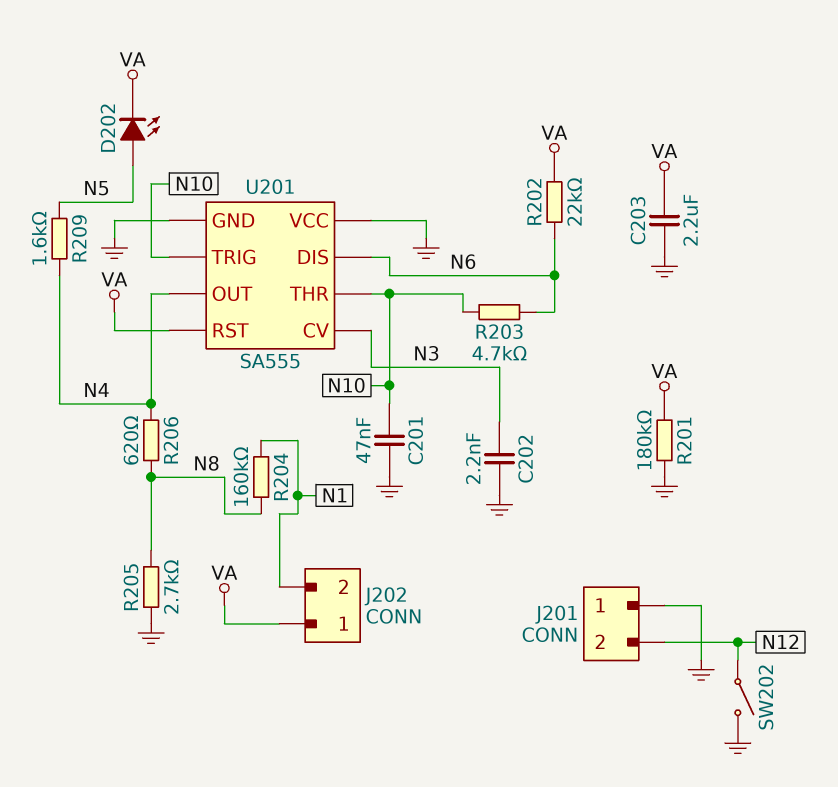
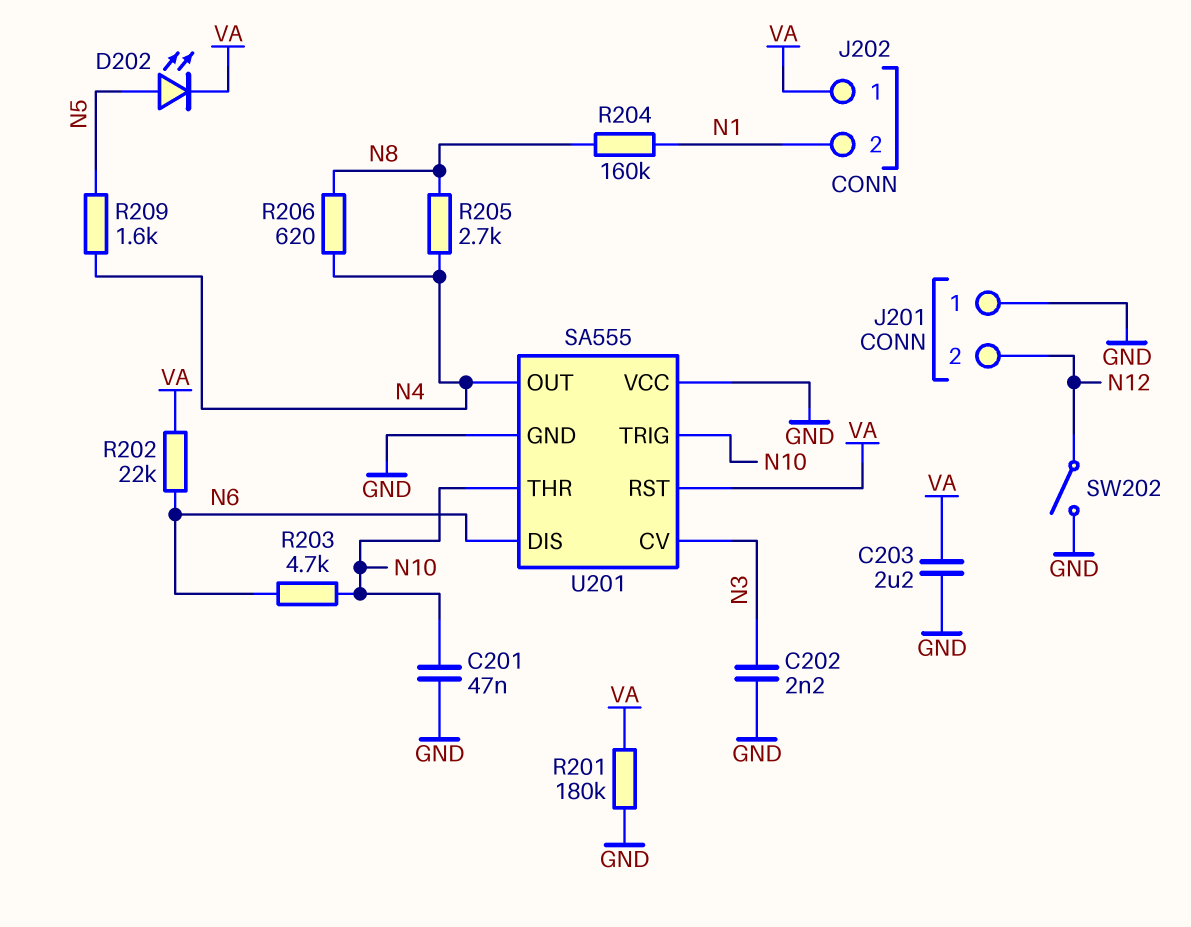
R205: 2.7k (GND, N8) -> 2.7k (N4, N8)

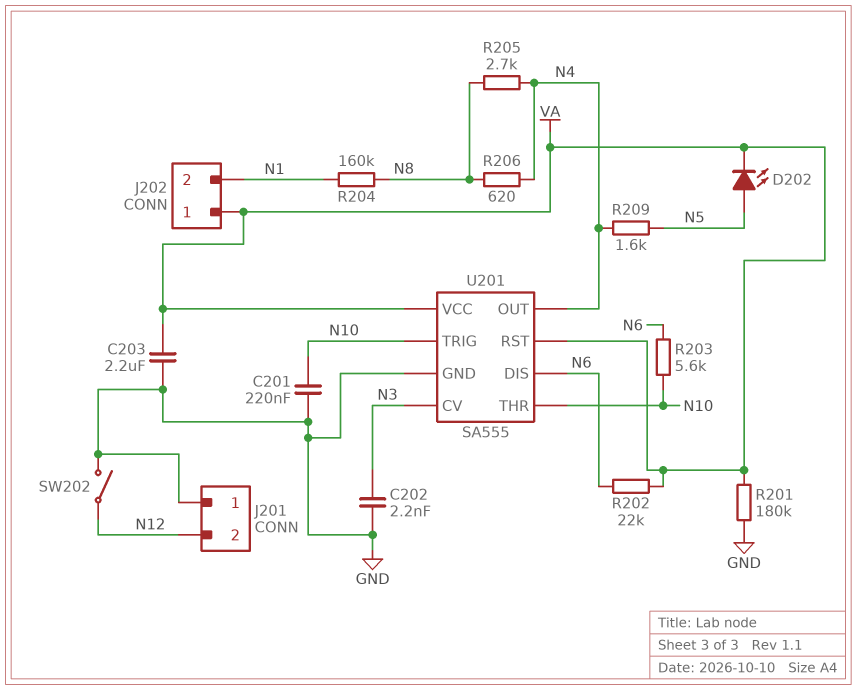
C201: 47nF (GND, N10) -> 220nF (GND, N10)
R203: 4.7k (N6, N10) -> 5.6k (N6, N10)
U201 pin VCC: GND -> VA

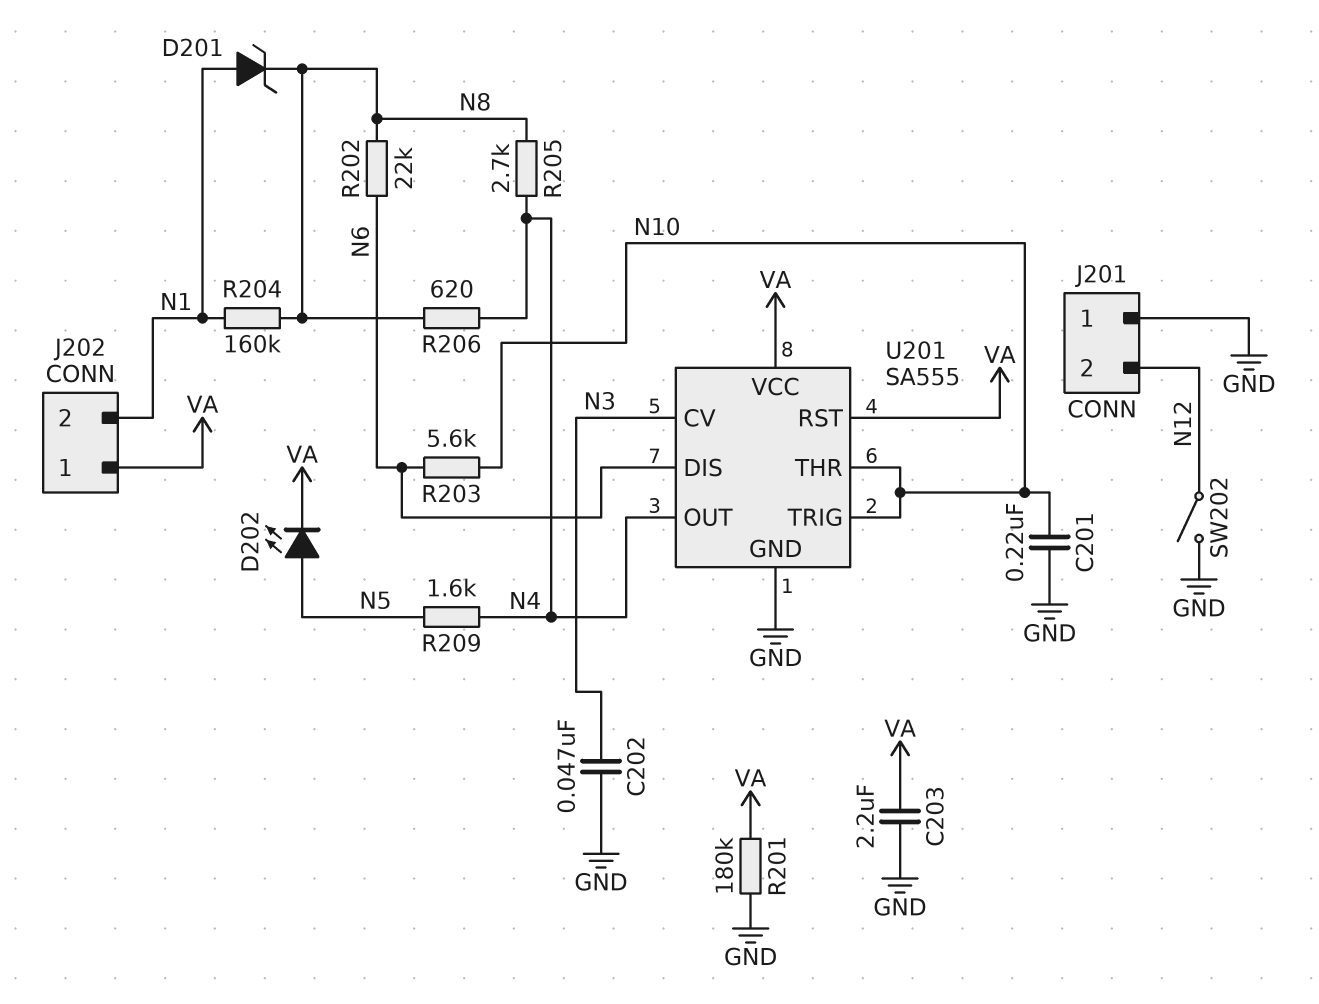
C202: 2.2nF (GND, N3) -> 47nF (GND, N3)
D201: none -> zener (A N1, K N8)
R202: 22k (N6, VA) -> 22k (N6, N8)

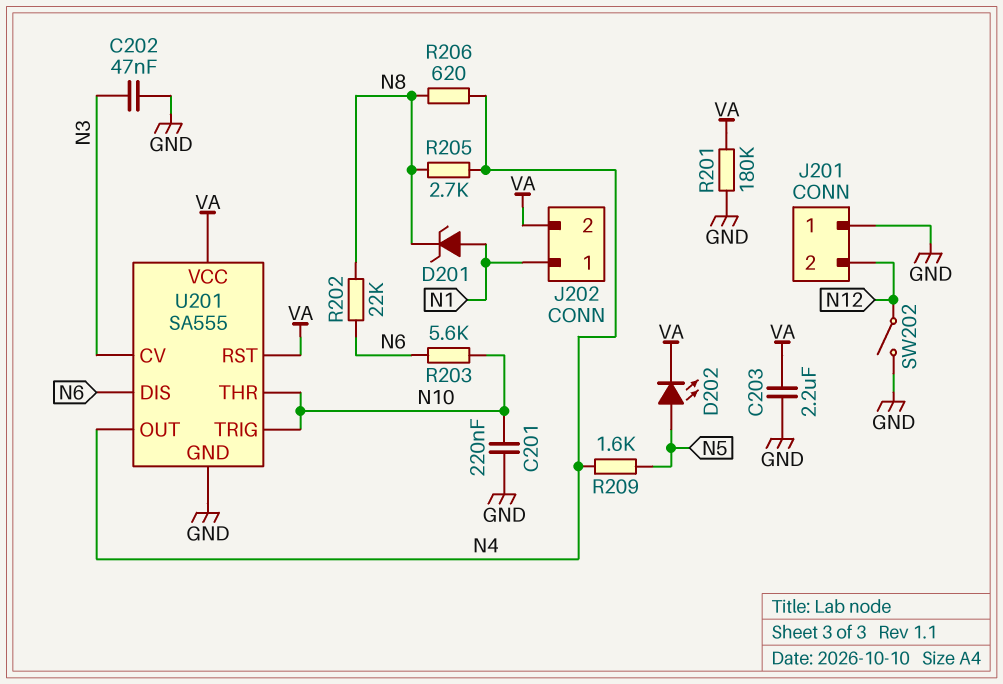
J202 pin 1: VA -> N1
J202 pin 2: N1 -> VA
R204: 160k (N1, N8) -> none

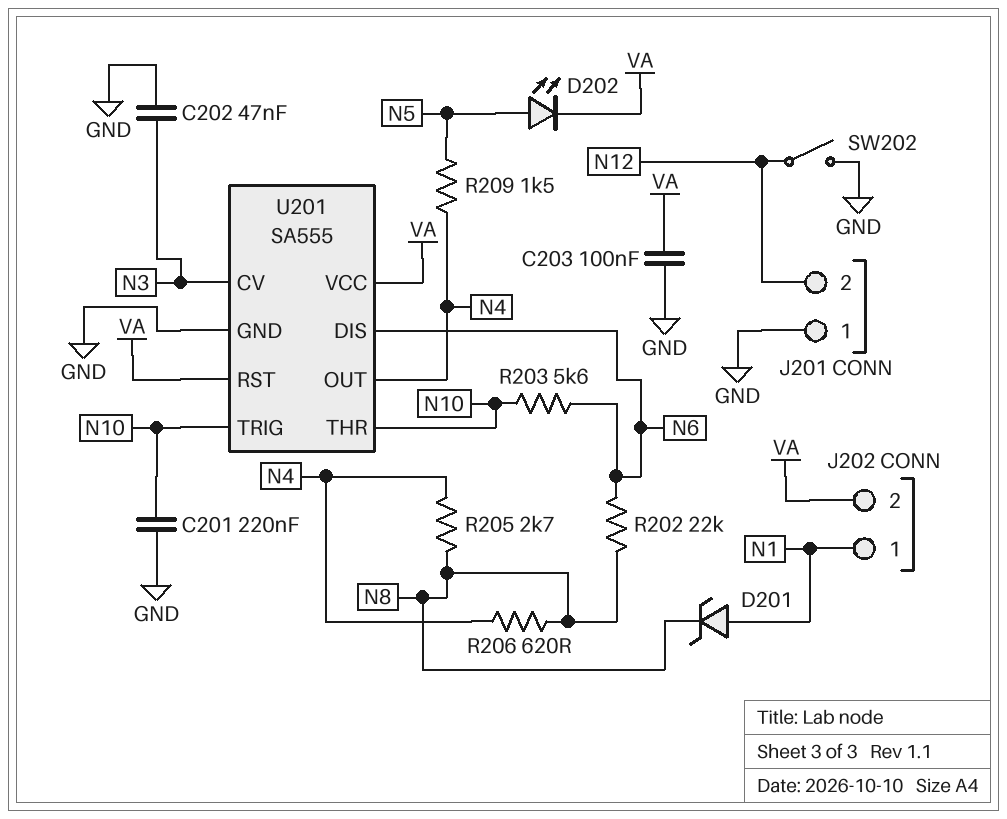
C203: 2.2uF (GND, VA) -> 100nF (GND, VA)
R201: 180k (GND, VA) -> none
R209: 1.6k (N4, N5) -> 1.5k (N4, N5)

